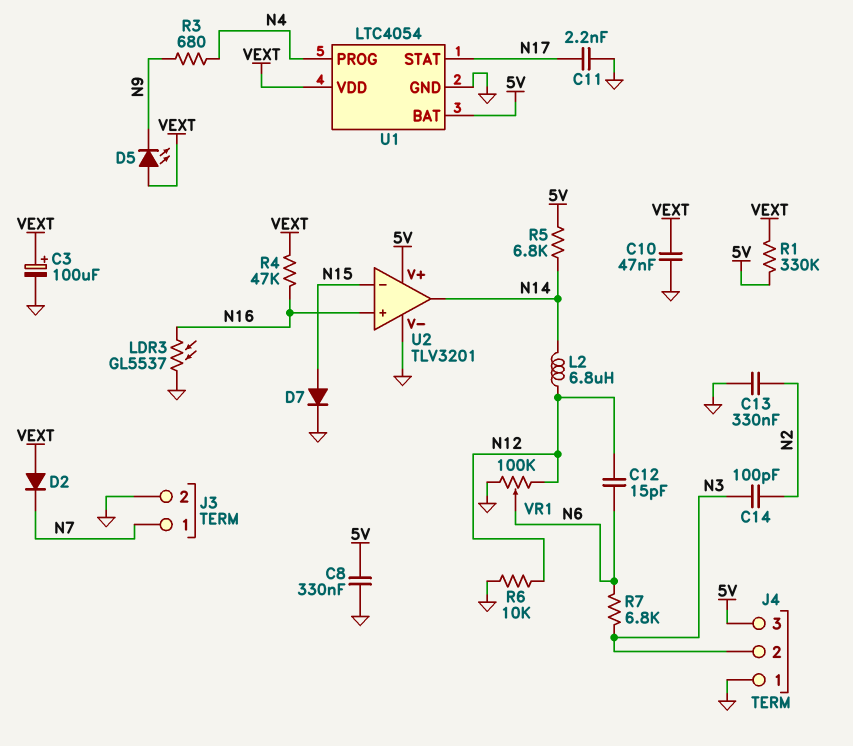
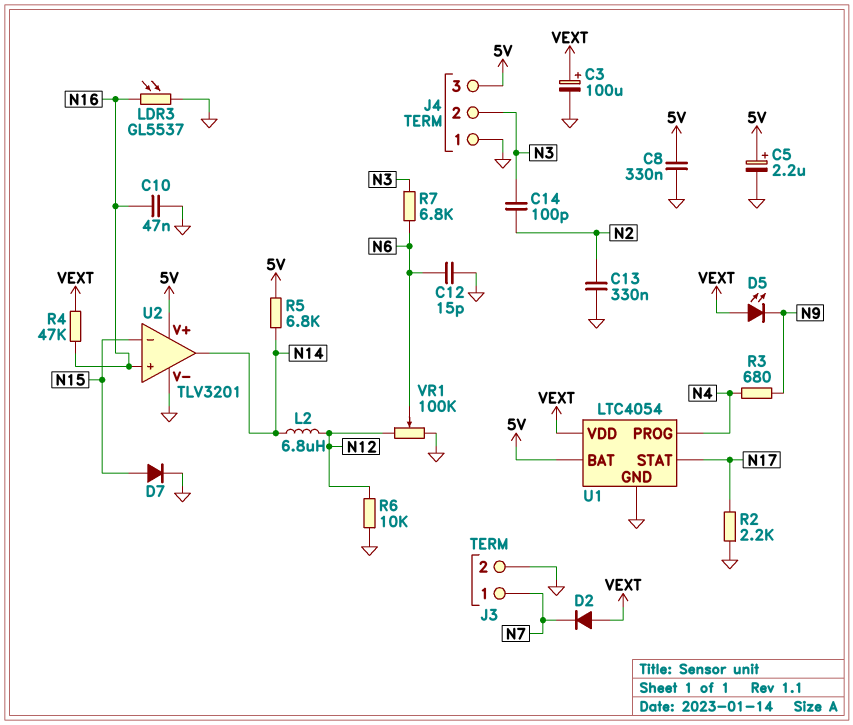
C5: none -> 2.2uF (plus 5V, minus GND)
C10: 47nF (GND, VEXT) -> 47nF (GND, N16)
C11: 2.2nF (GND, N17) -> none
C12: 15pF (N6, N12) -> 15pF (GND, N6)
R1: 330k (5V, VEXT) -> none
R2: none -> 2.2k (GND, N17)

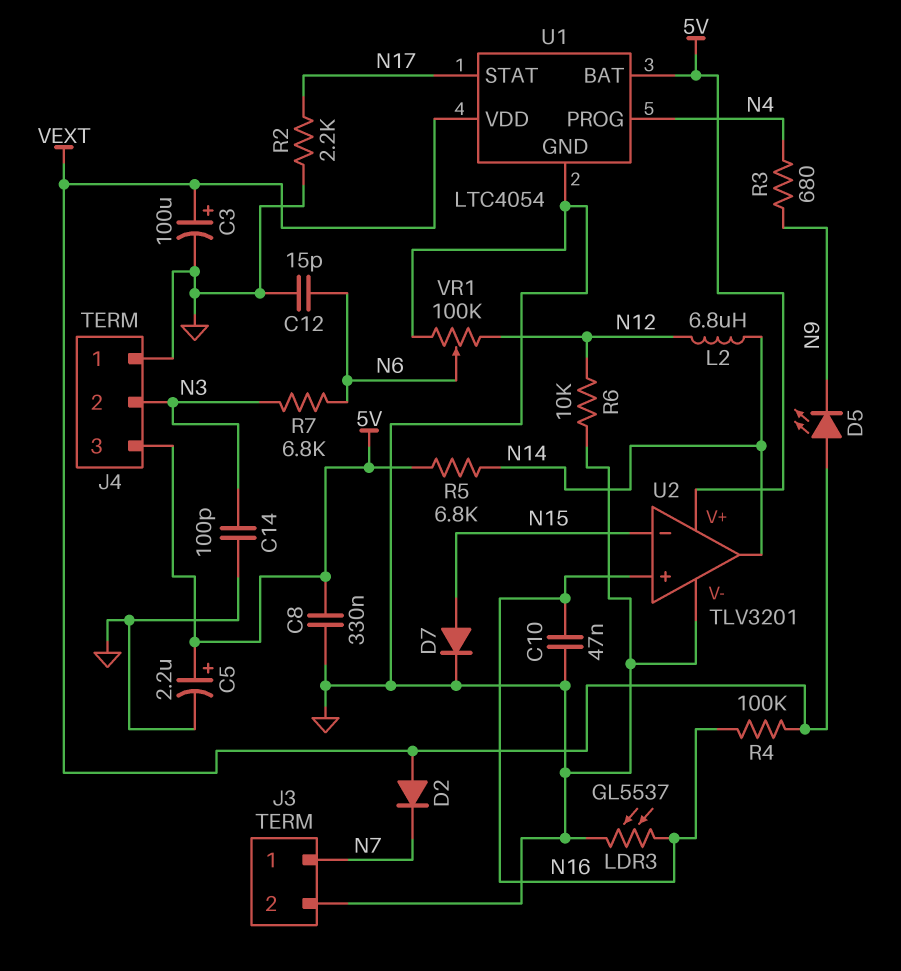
C13: 330nF (GND, N2) -> none
C14: 100pF (N2, N3) -> 100pF (GND, N3)
R4: 47k (N16, VEXT) -> 100k (N16, VEXT)

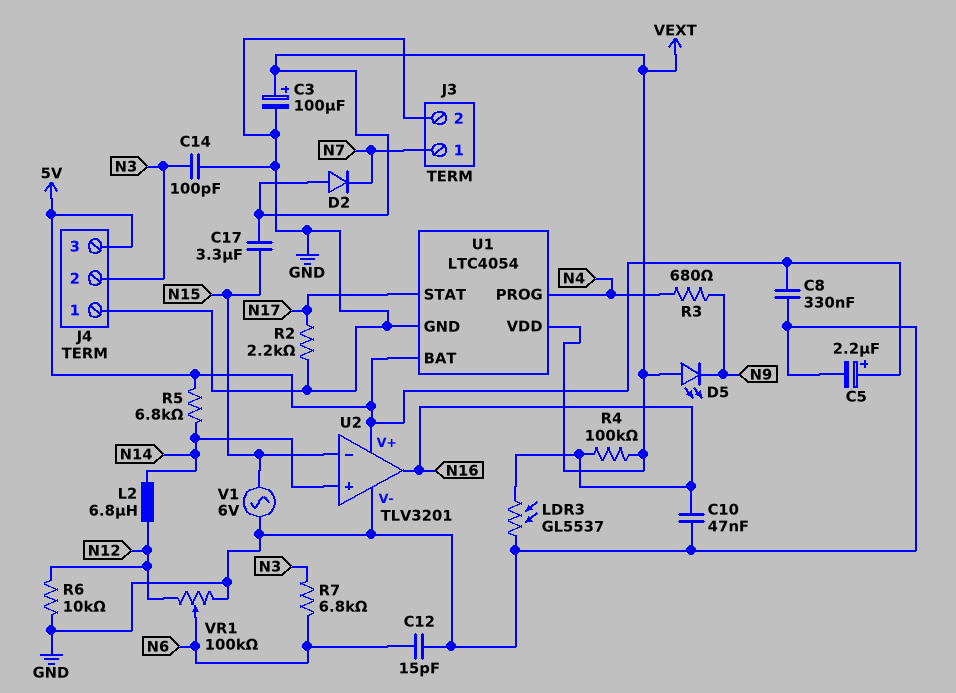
C17: none -> 3.3uF (N15, VEXT)
D7: diode (A N15, K GND) -> none
U2 pin in+: N16 -> N14
U2 pin out: N14 -> N16
V1: none -> AC 6V (GND, N15)

